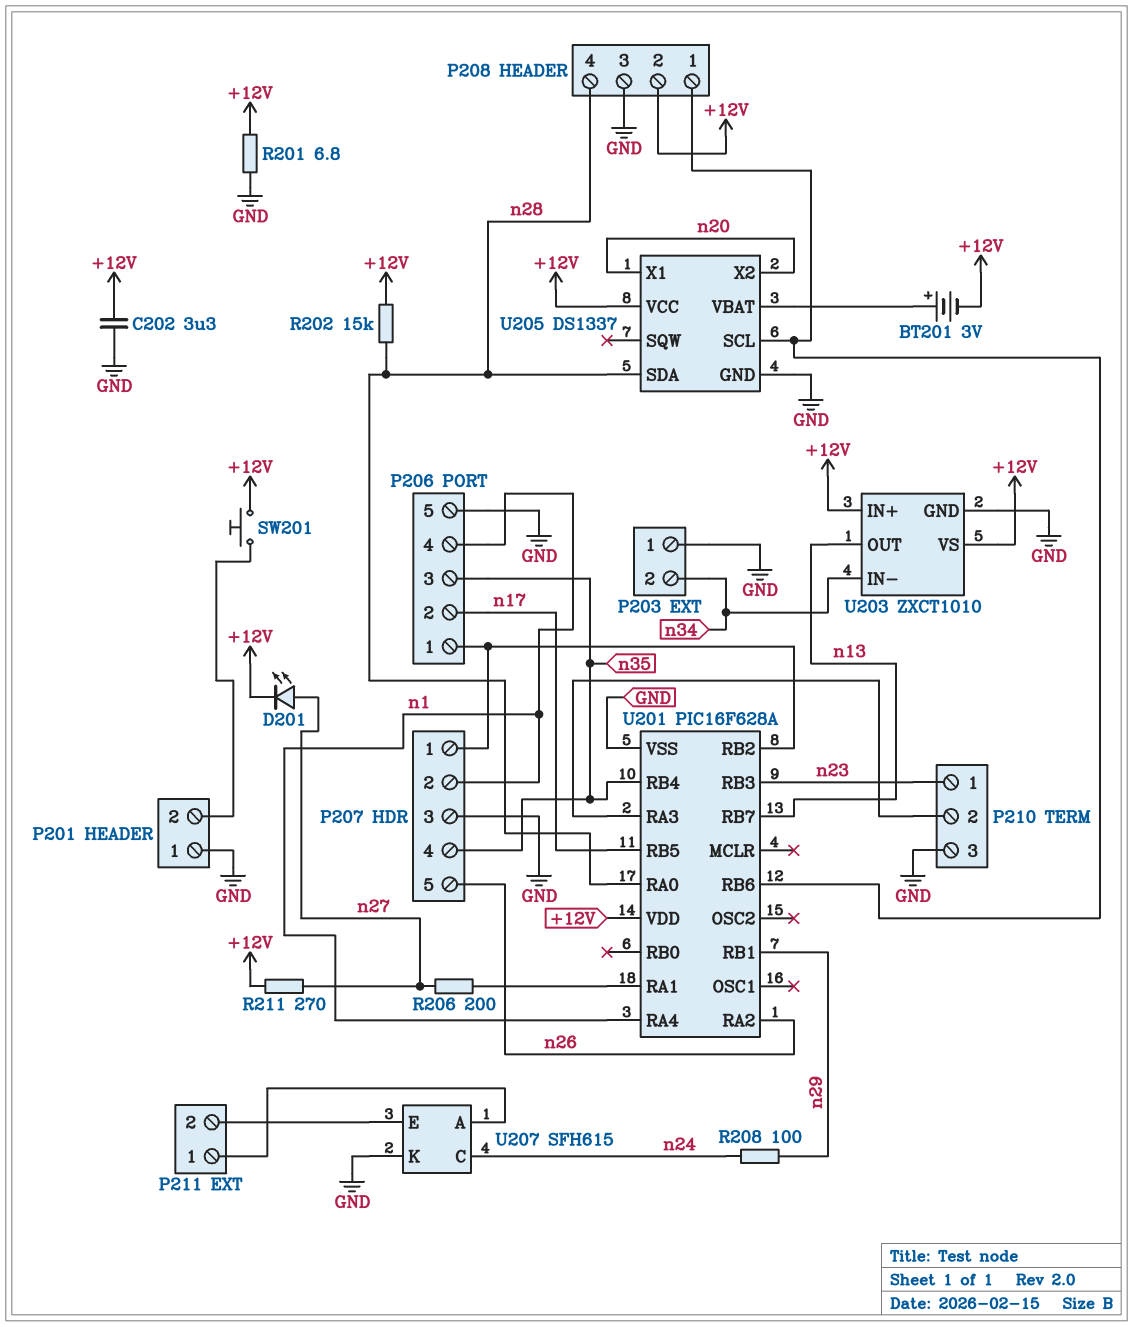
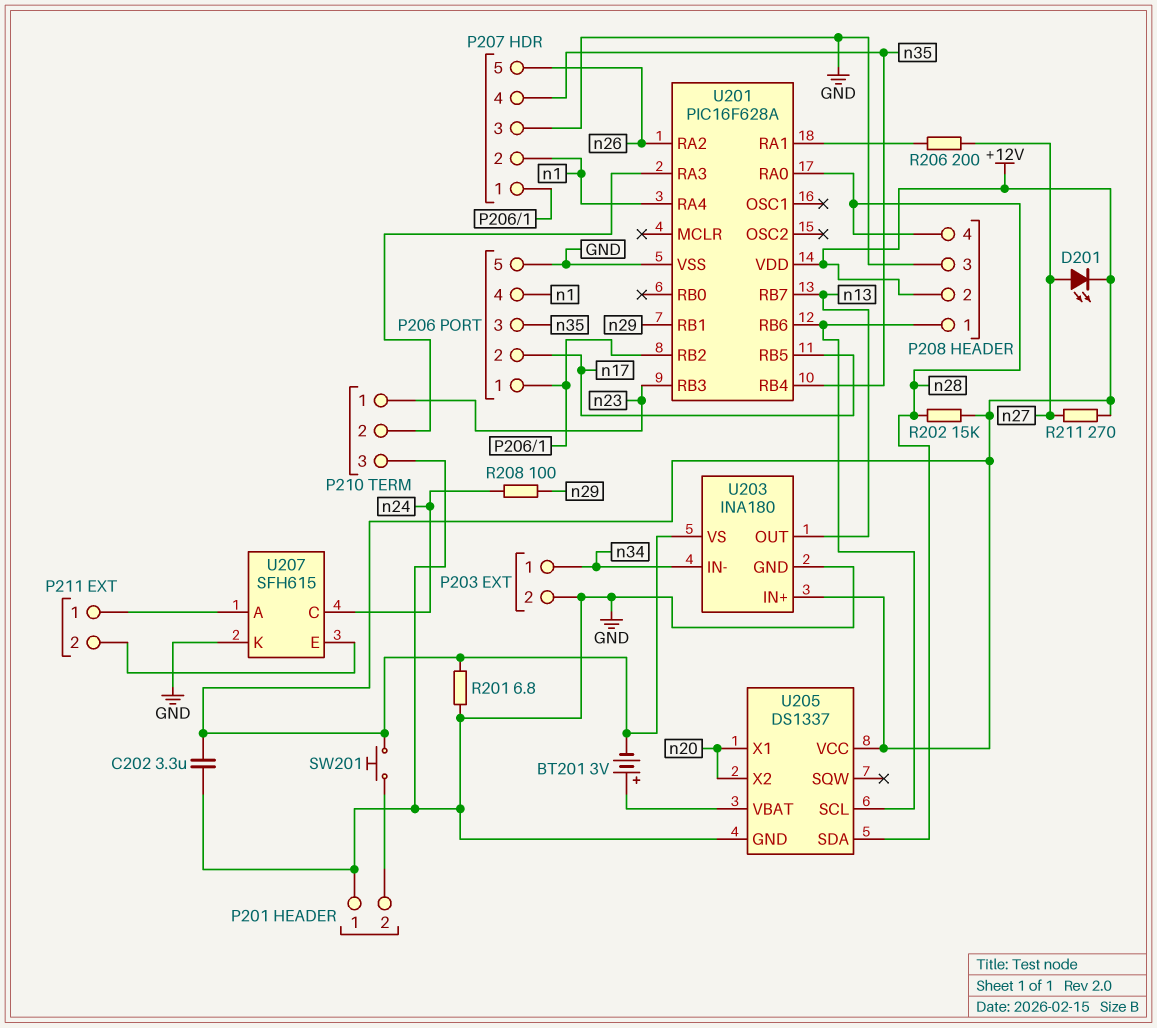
P203 pin 1: GND -> n34
P203 pin 2: n34 -> GND
U203: ZXCT1010 -> INA180

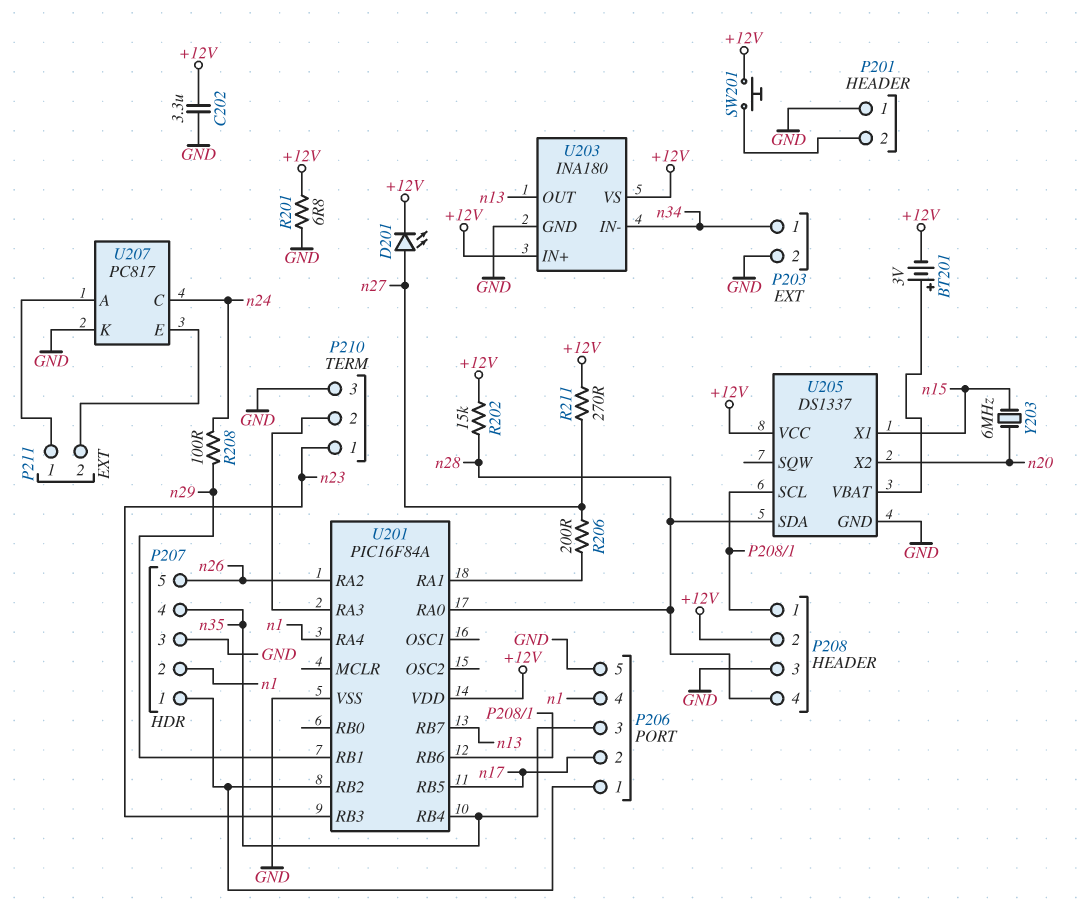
U201: PIC16F628A -> PIC16F84A
U205 pin X1: n20 -> n15
U207: SFH615 -> PC817
Y203: none -> 6MHz (n15, n20)

